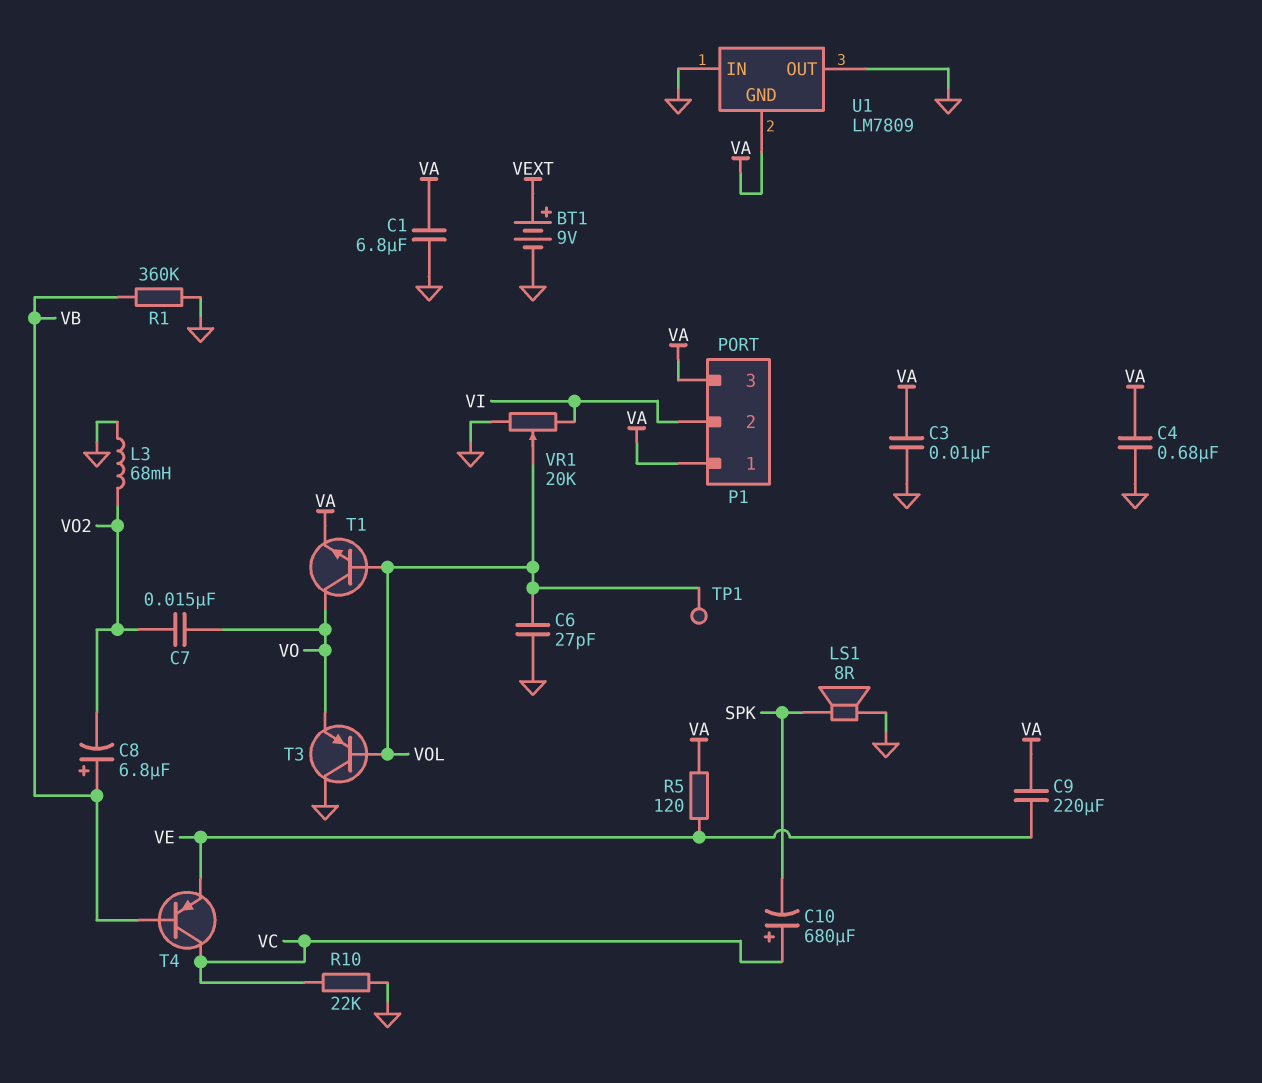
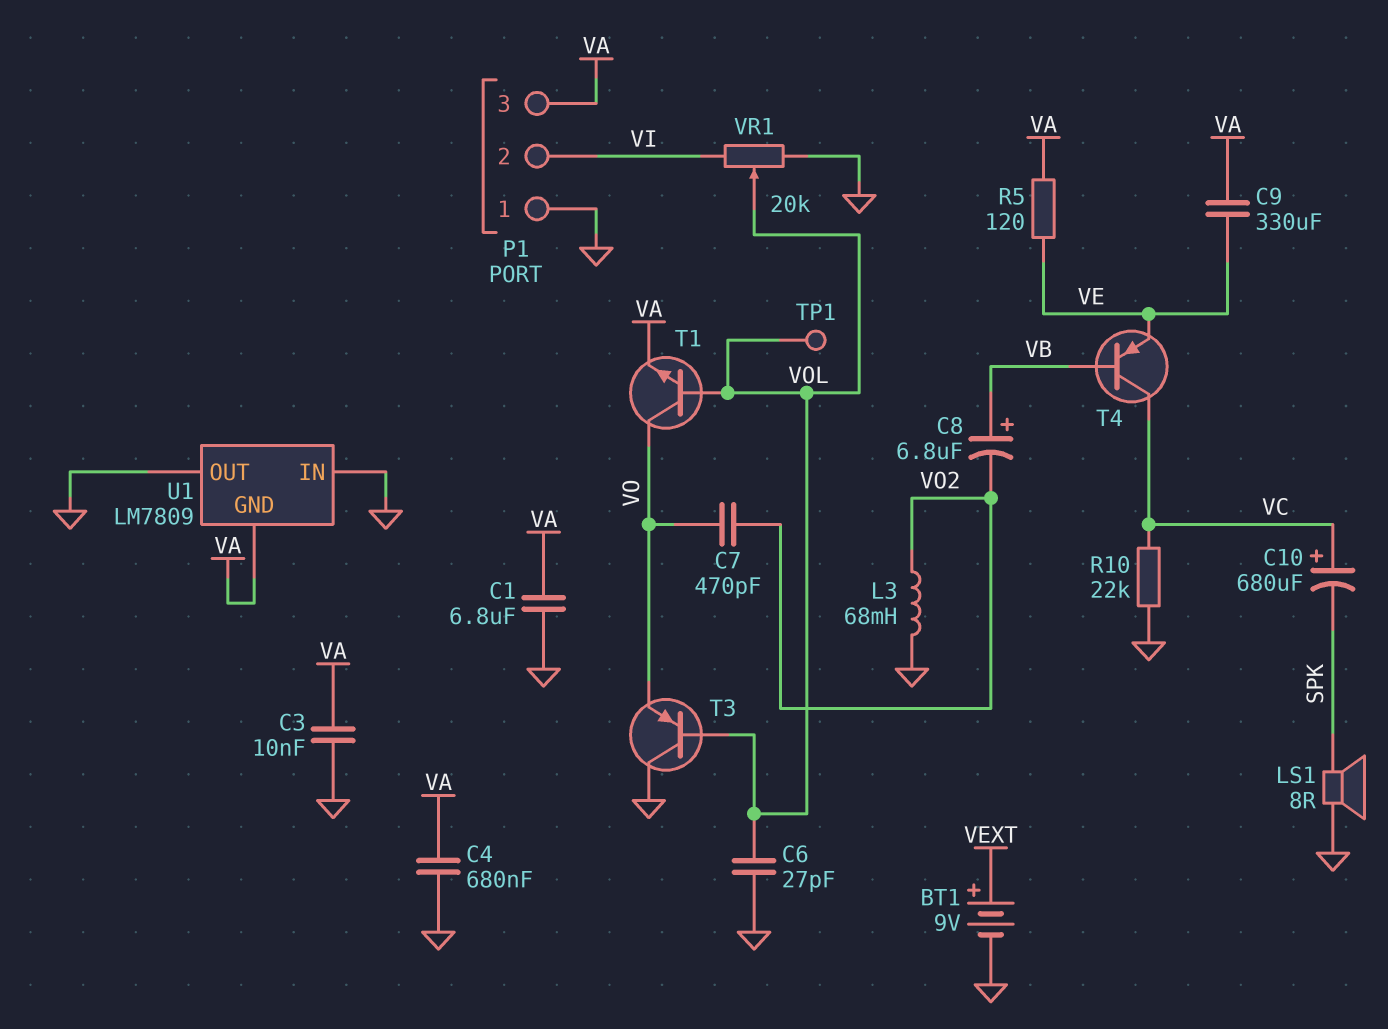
C7: 15nF (VO, VO2) -> 470pF (VO, VO2)
C9: 220uF (VA, VE) -> 330uF (VA, VE)
P1 pin 1: VA -> GND
R1: 360k (GND, VB) -> none

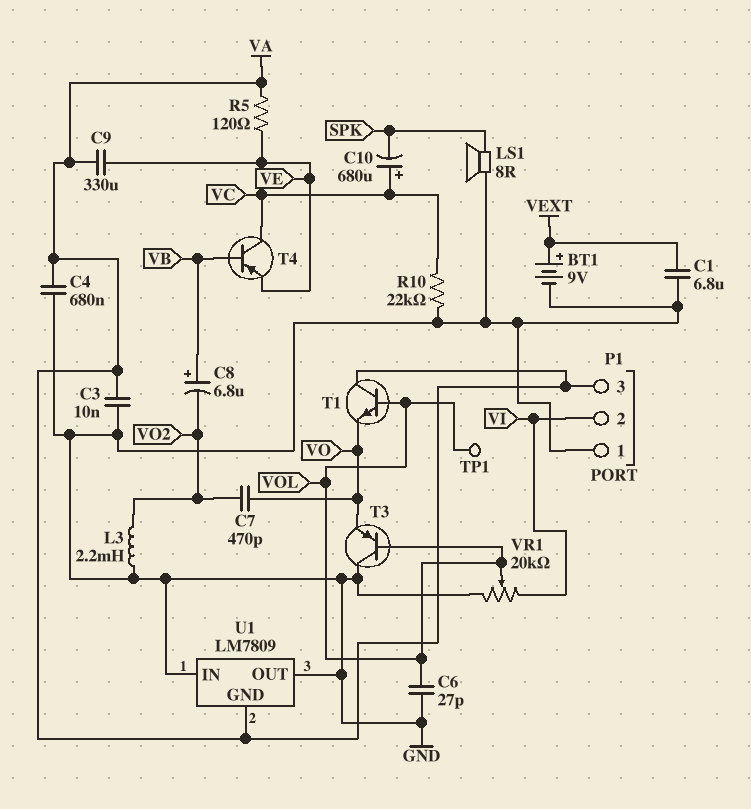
C1: 6.8uF (GND, VA) -> 6.8uF (GND, VEXT)
L3: 68mH (GND, VO2) -> 2.2mH (GND, VO2)
T1: NPN (B VOL, C VO, E VA) -> NPN (B VOL, C VA, E VO)

